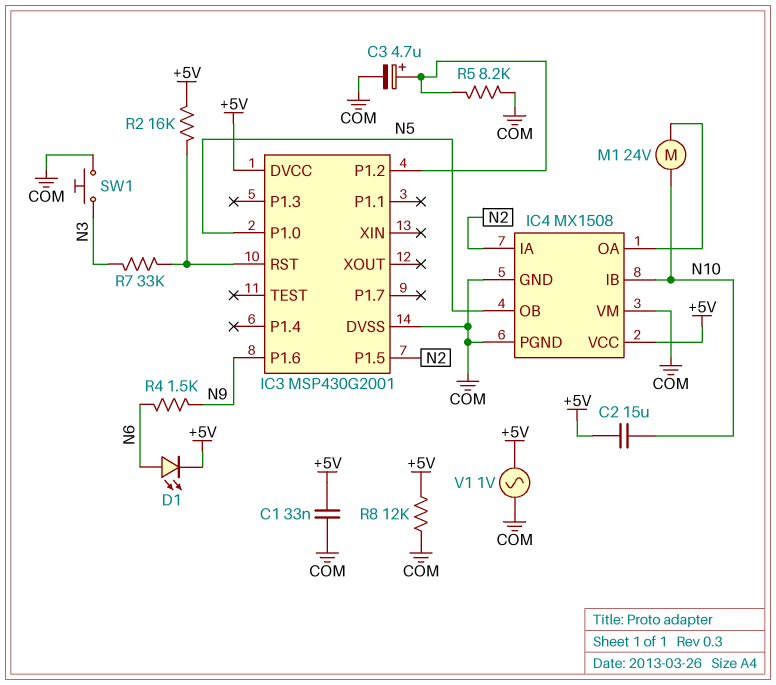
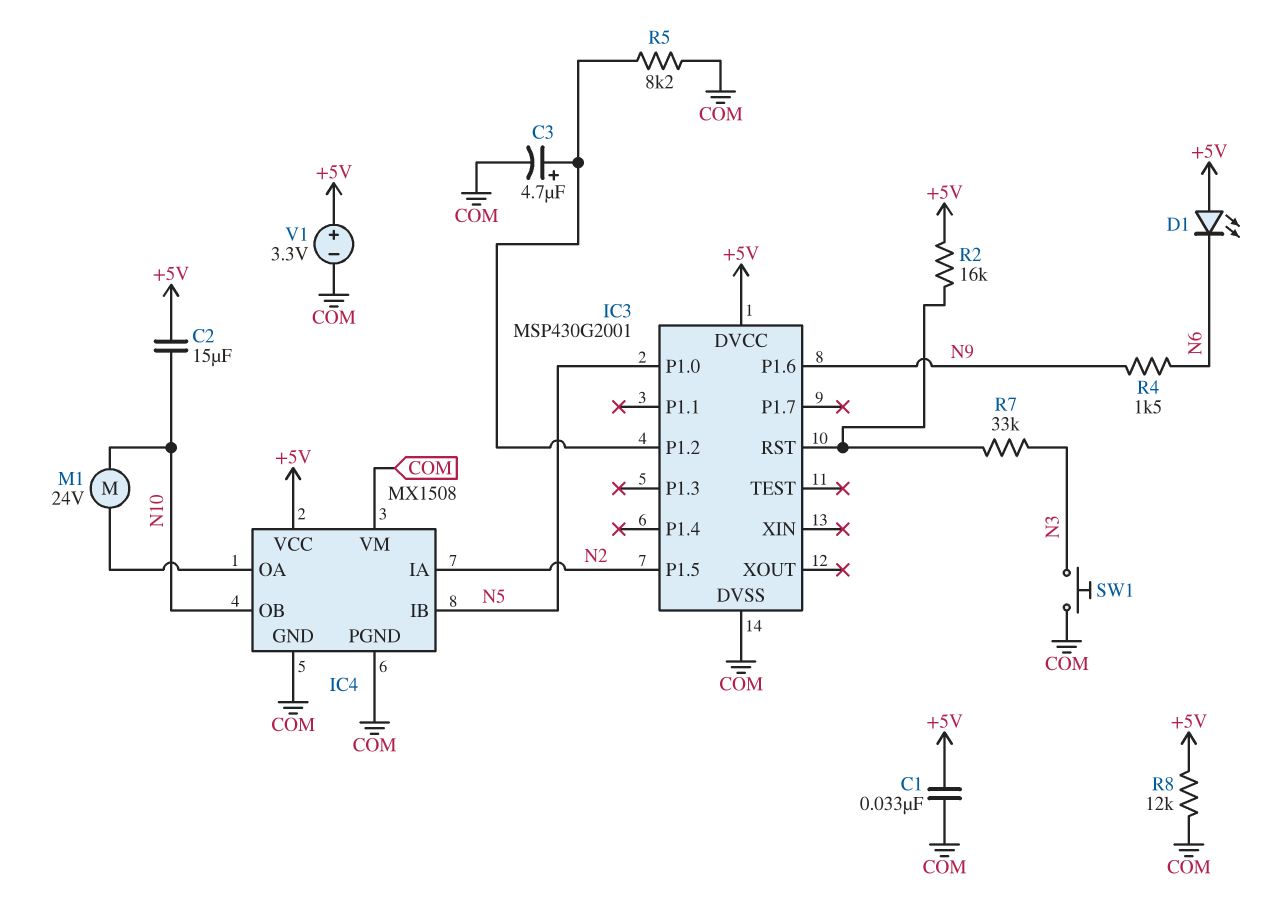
D1: LED (A N6, K +5V) -> LED (A +5V, K N6)
IC4 pin IB: N10 -> N5
IC4 pin OB: N5 -> N10
V1: AC 1V (+5V, COM) -> 3.3V (plus +5V, minus COM)

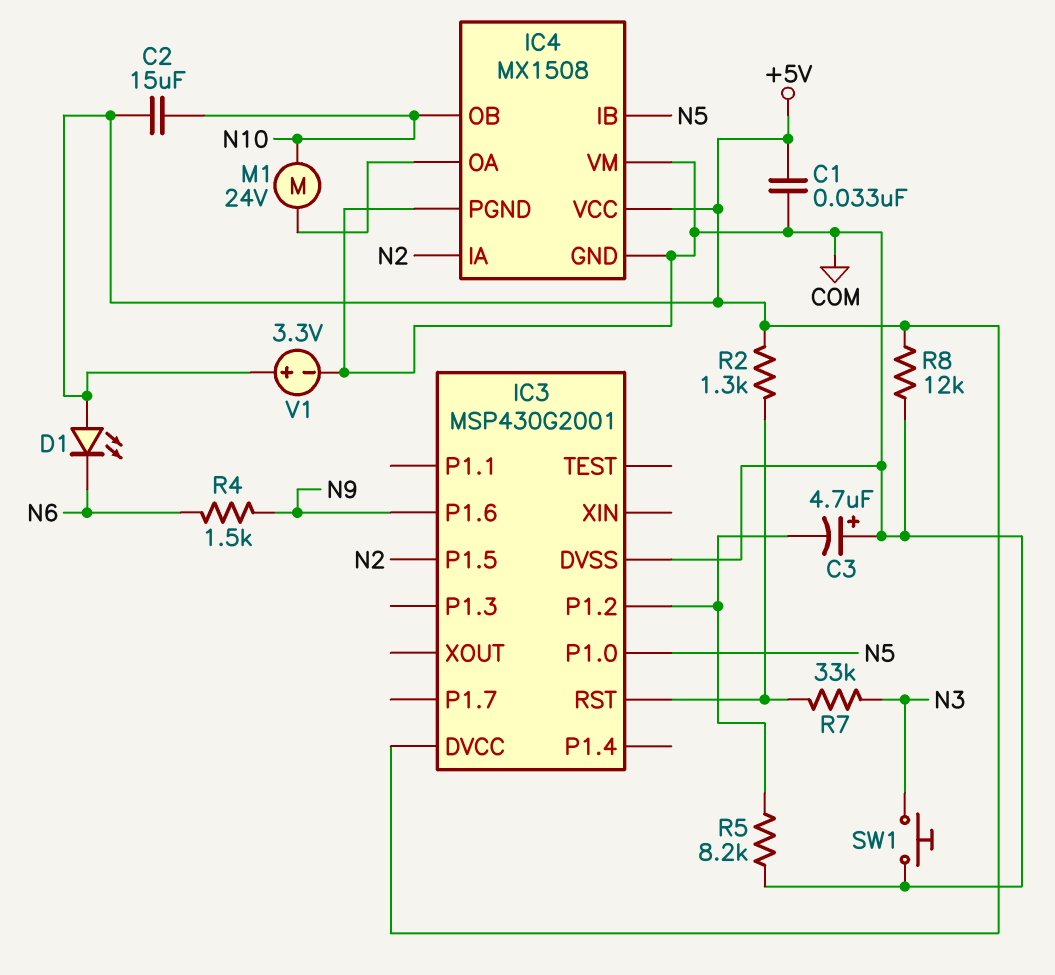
C3: 4.7uF (plus IC3/P1.2, minus COM) -> 4.7uF (plus COM, minus IC3/P1.2)
R2: 16k (+5V, IC3/RST) -> 1.3k (+5V, IC3/RST)

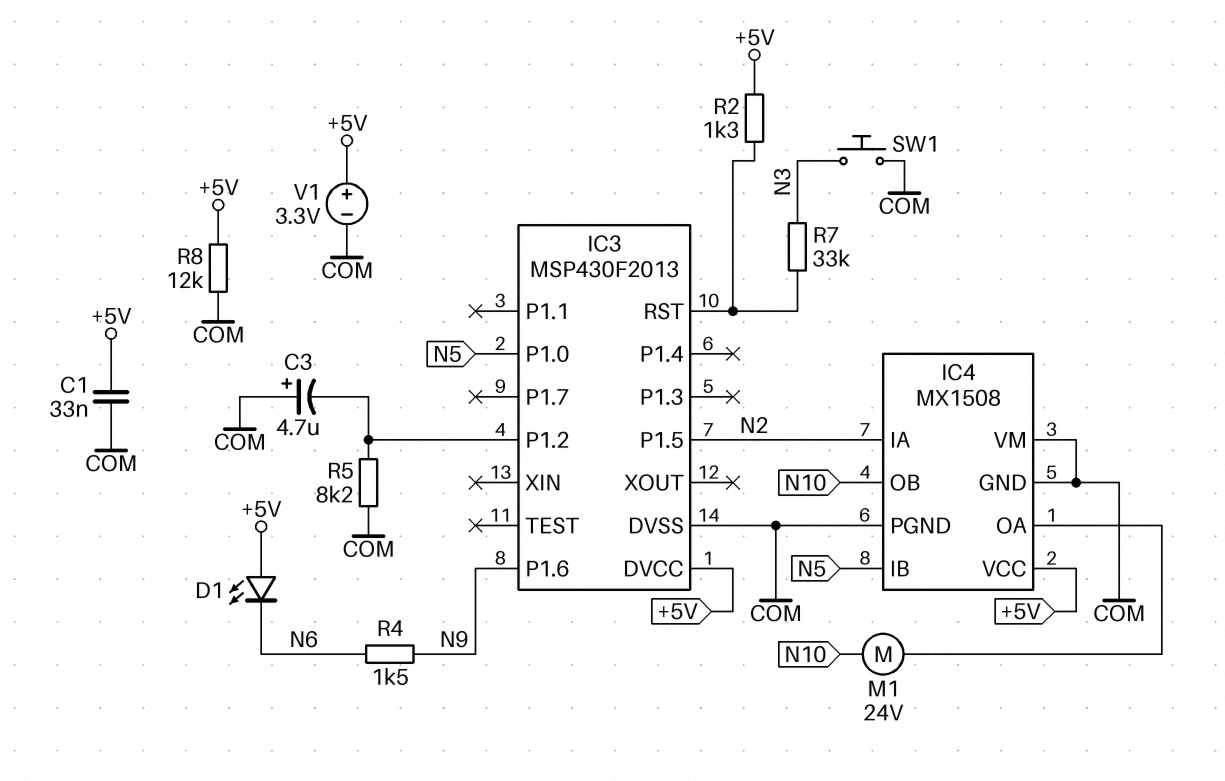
C2: 15uF (+5V, N10) -> none
IC3: MSP430G2001 -> MSP430F2013

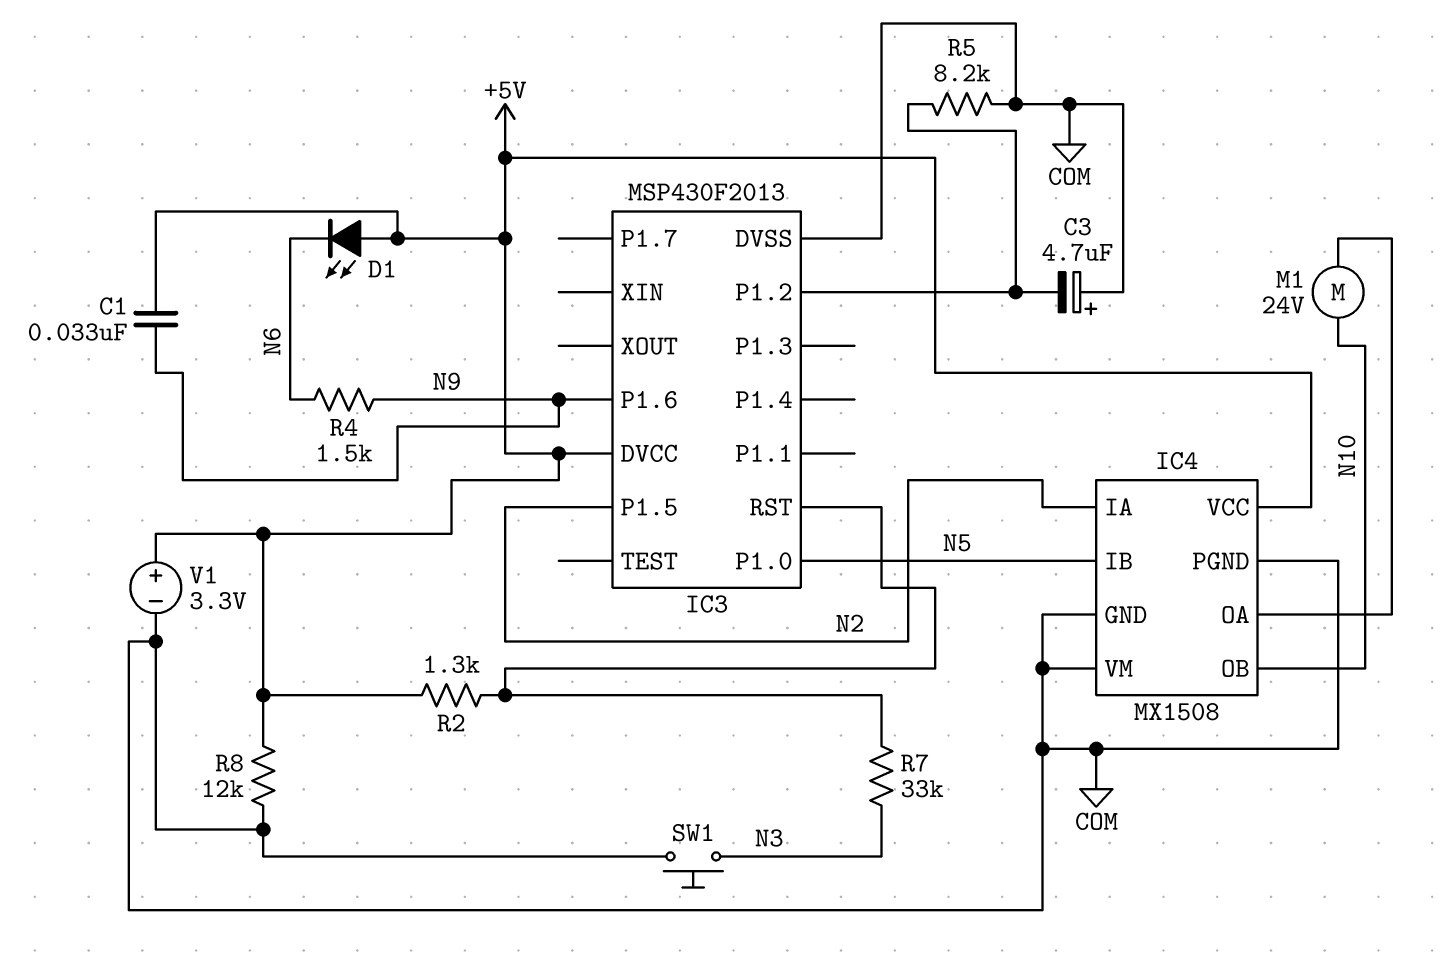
C1: 33nF (+5V, COM) -> 33nF (+5V, N9)

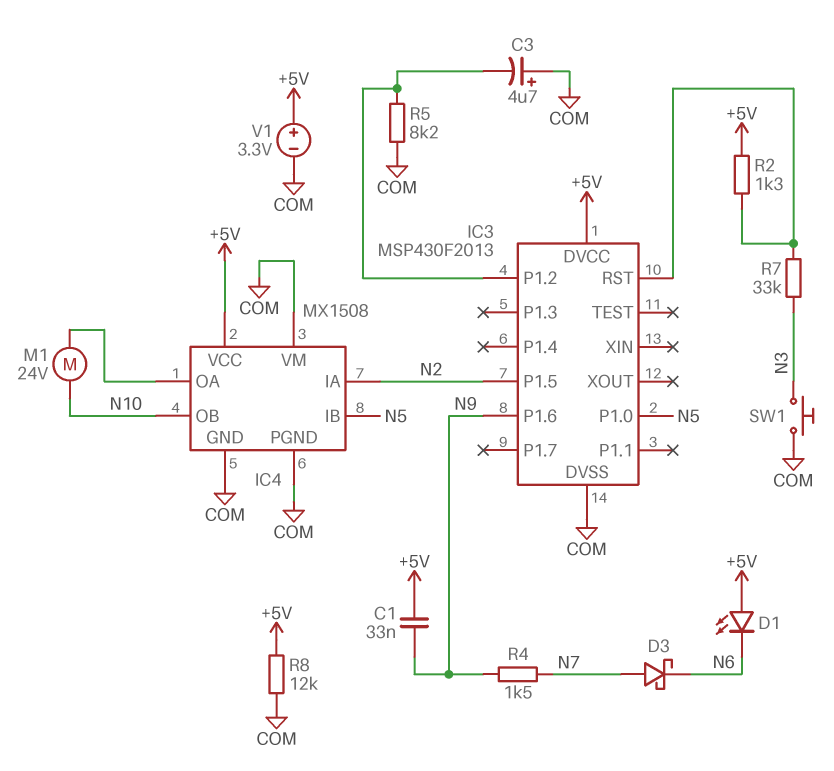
D3: none -> schottky (A N7, K N6)
R4: 1.5k (N6, N9) -> 1.5k (N7, N9)

